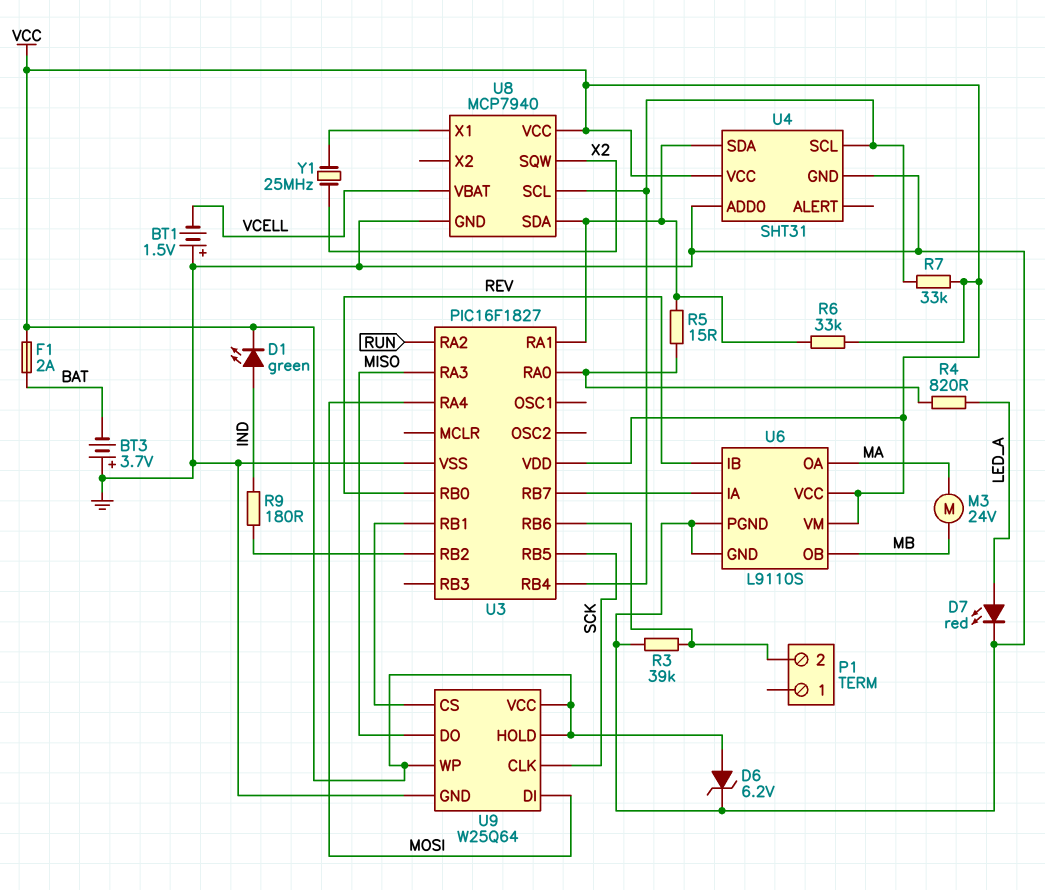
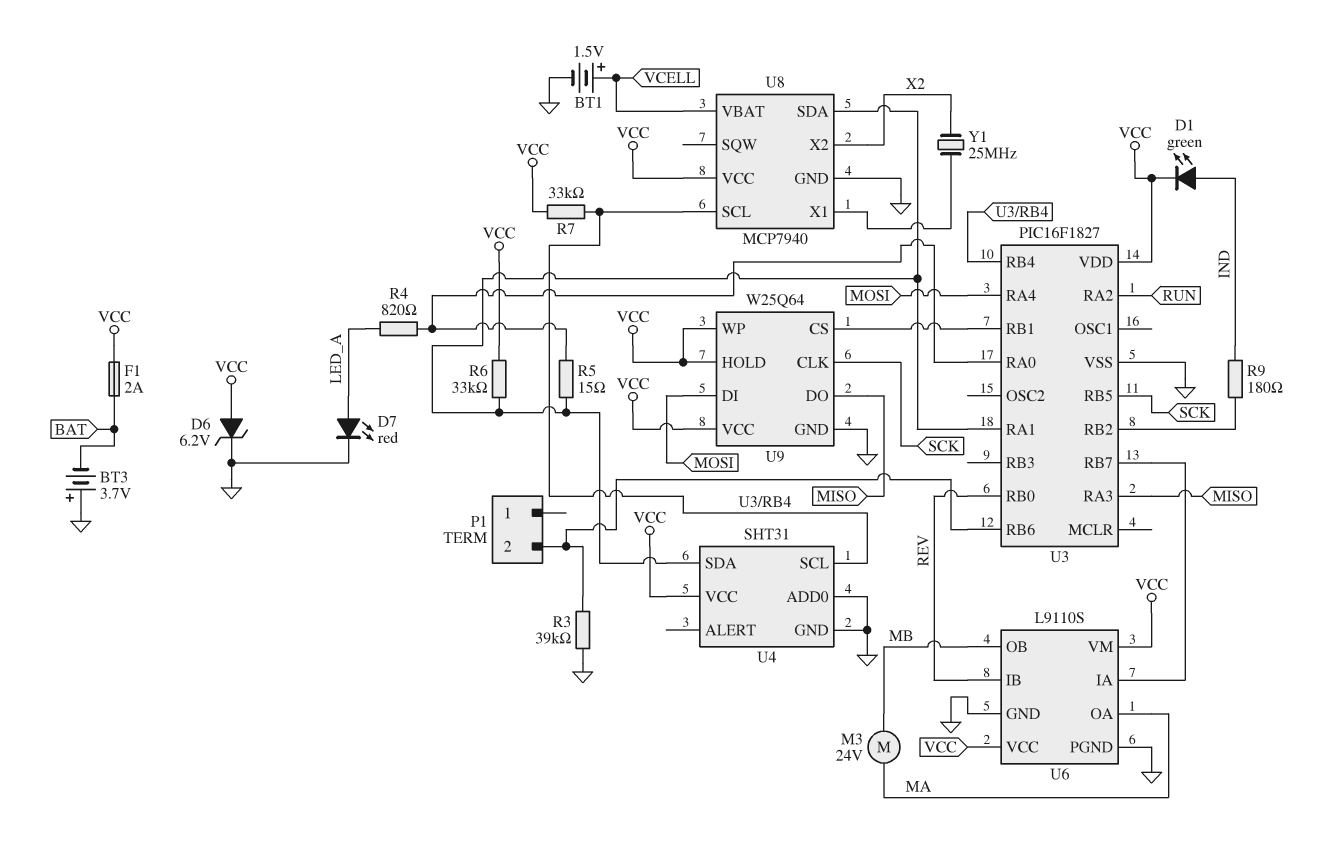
BT1: 1.5V (plus GND, minus VCELL) -> 1.5V (plus VCELL, minus GND)
U8 pin SQW: X2 -> none
U8 pin X2: none -> X2

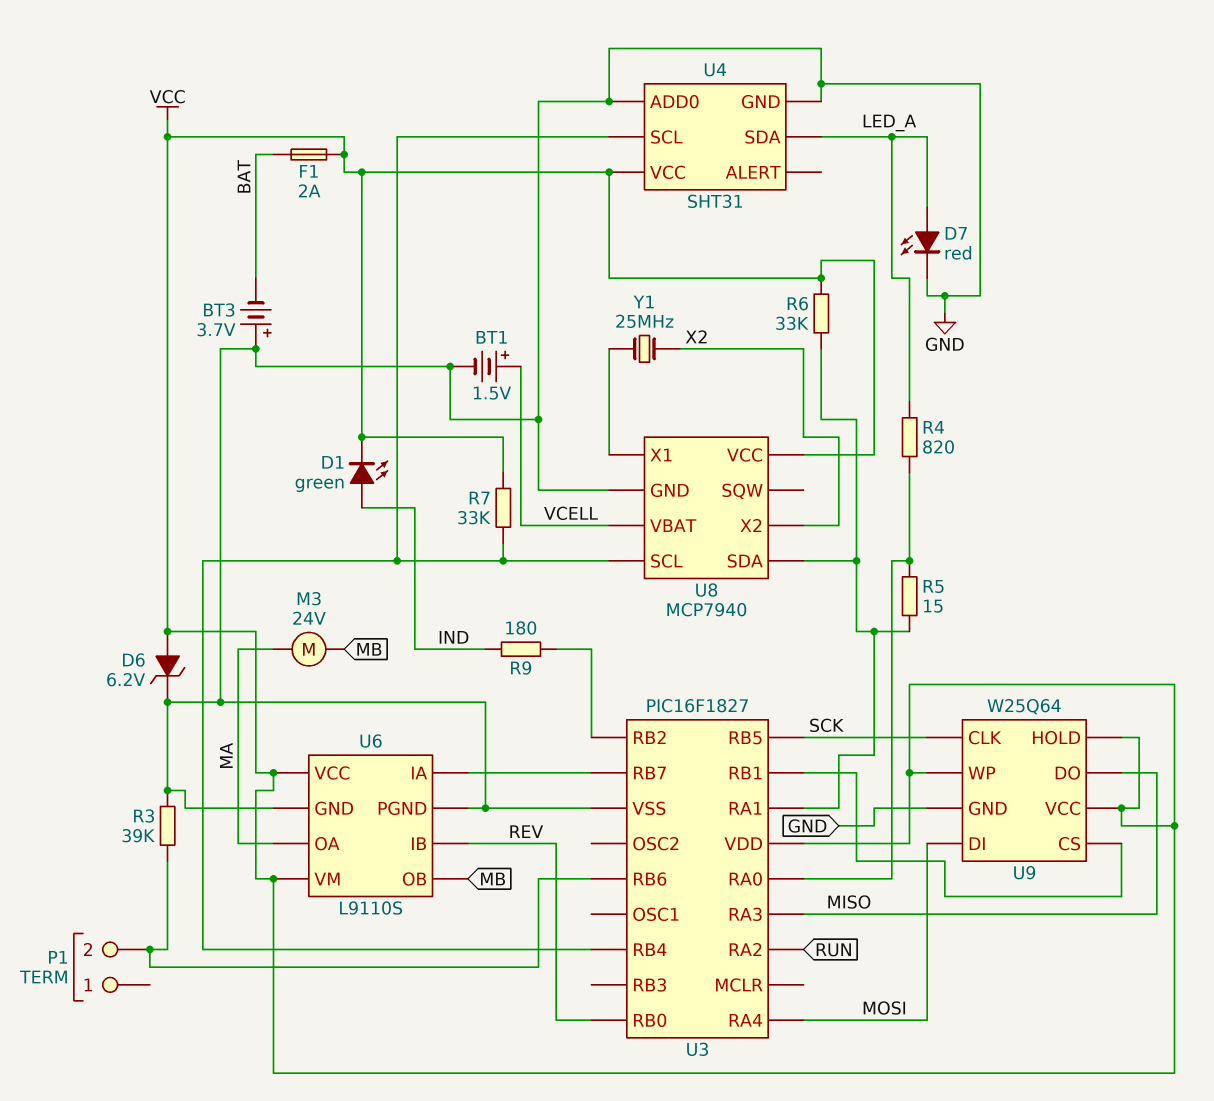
U4 pin SDA: U3/RA1 -> LED_A

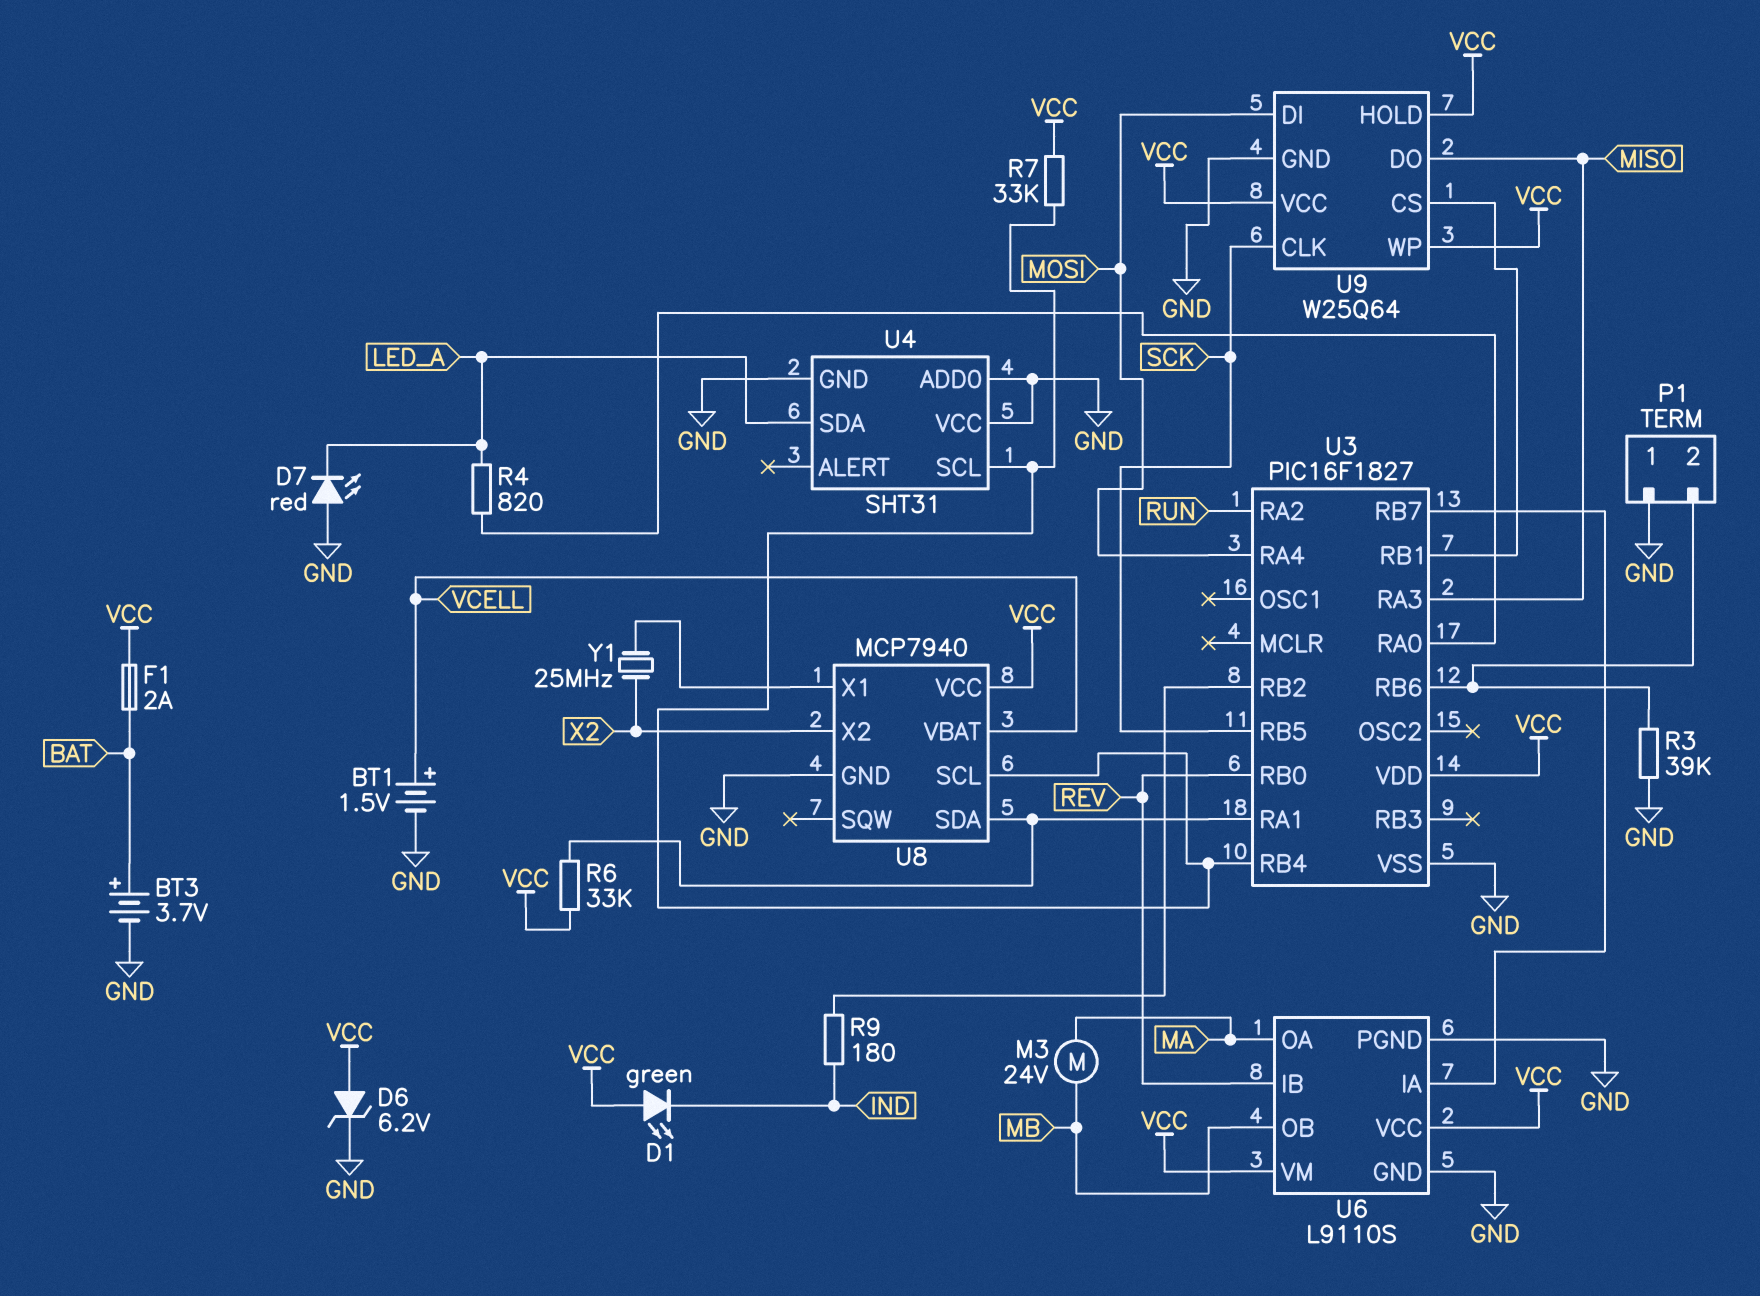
BT3: 3.7V (plus GND, minus BAT) -> 3.7V (plus BAT, minus GND)
D1: LED green (A IND, K VCC) -> LED green (A VCC, K IND)
D7: LED red (A LED_A, K GND) -> LED red (A GND, K LED_A)
P1 pin 1: none -> GND
R5: 15 (U3/RA0, U3/RA1) -> none
U4 pin VCC: VCC -> GND

